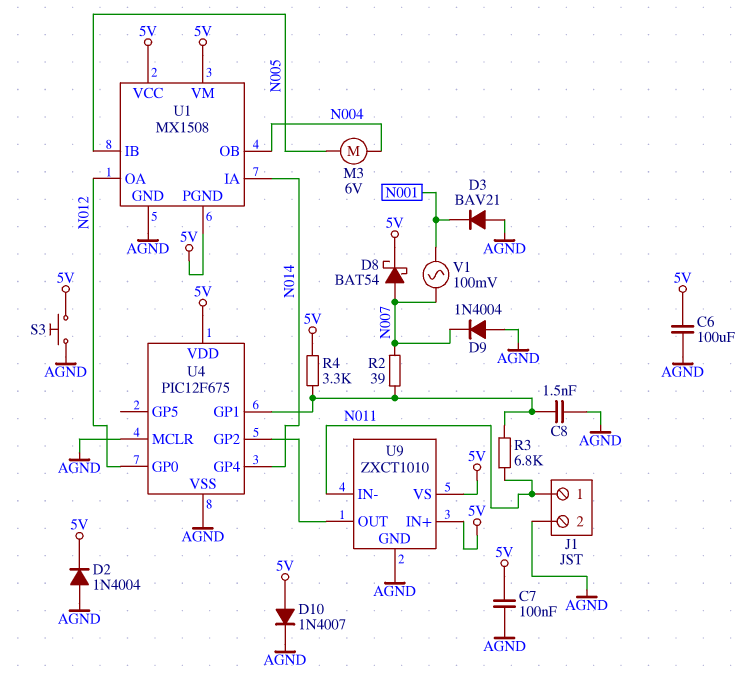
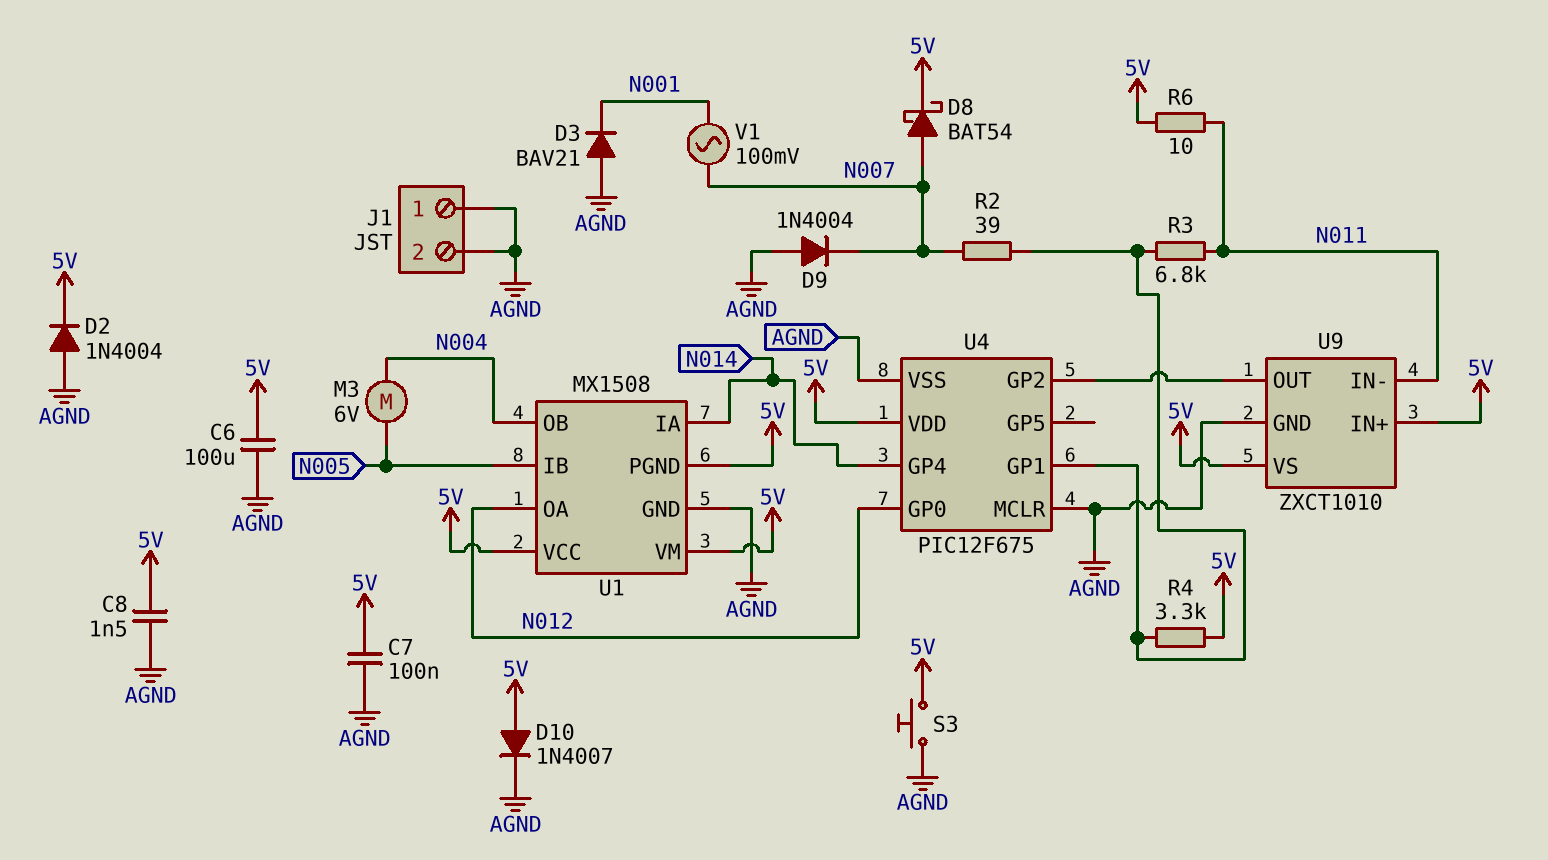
C8: 1.5nF (AGND, U4/GP1) -> 1.5nF (5V, AGND)
J1 pin 1: N011 -> AGND
R6: none -> 10 (5V, N011)

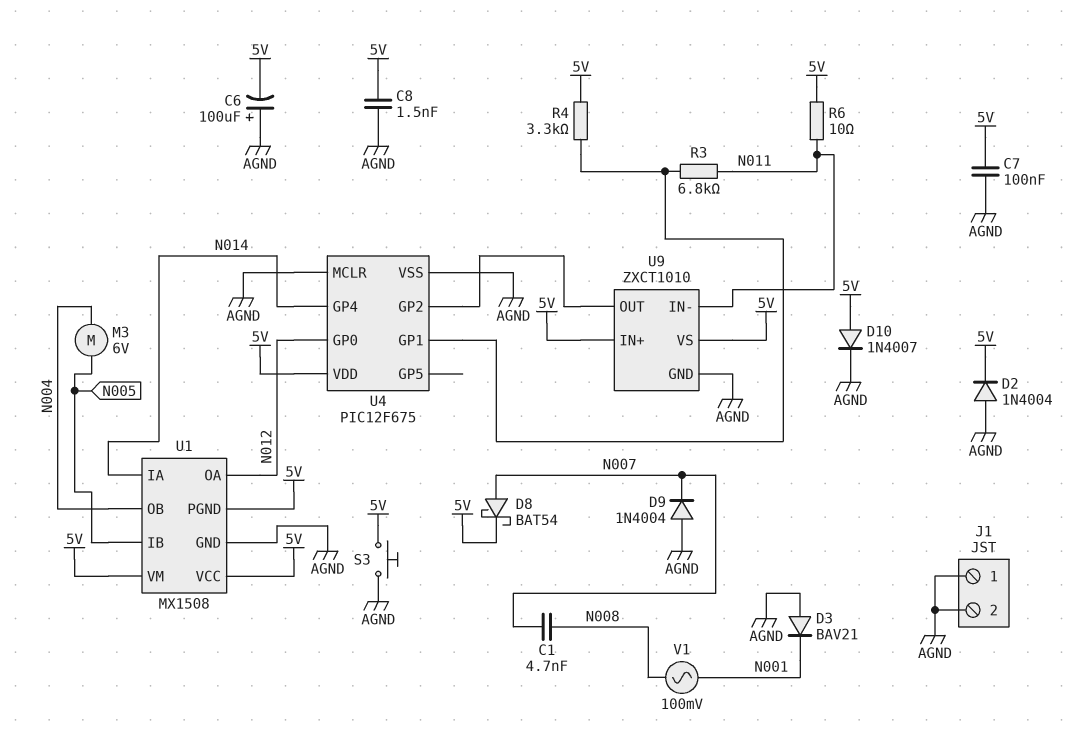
C1: none -> 4.7nF (N007, N008)
C6: 100uF (5V, AGND) -> 100uF (plus AGND, minus 5V)
R2: 39 (N007, U4/GP1) -> none
V1: AC 100mV (N001, N007) -> AC 100mV (N001, N008)

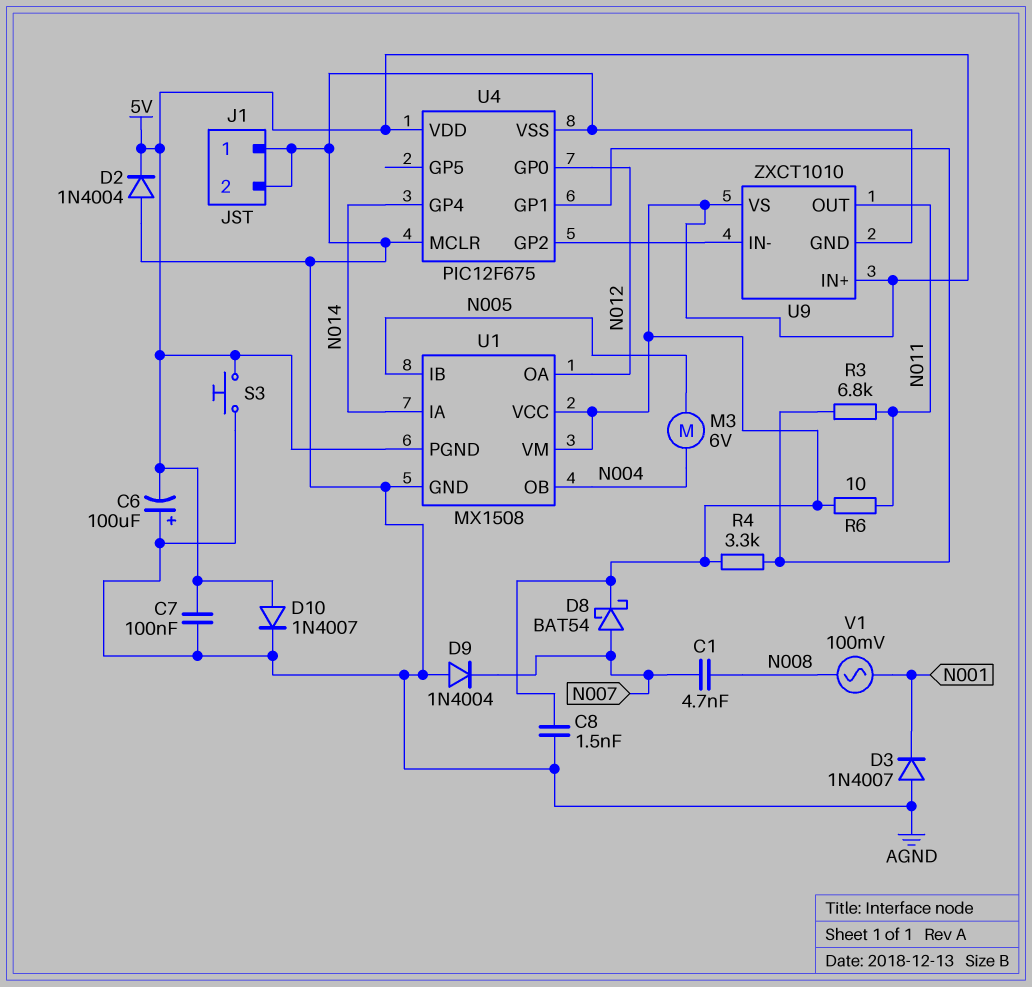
D3: diode BAV21 (A AGND, K N001) -> diode 1N4007 (A AGND, K N001)
U9 pin IN-: N011 -> U4/GP2
U9 pin OUT: U4/GP2 -> N011

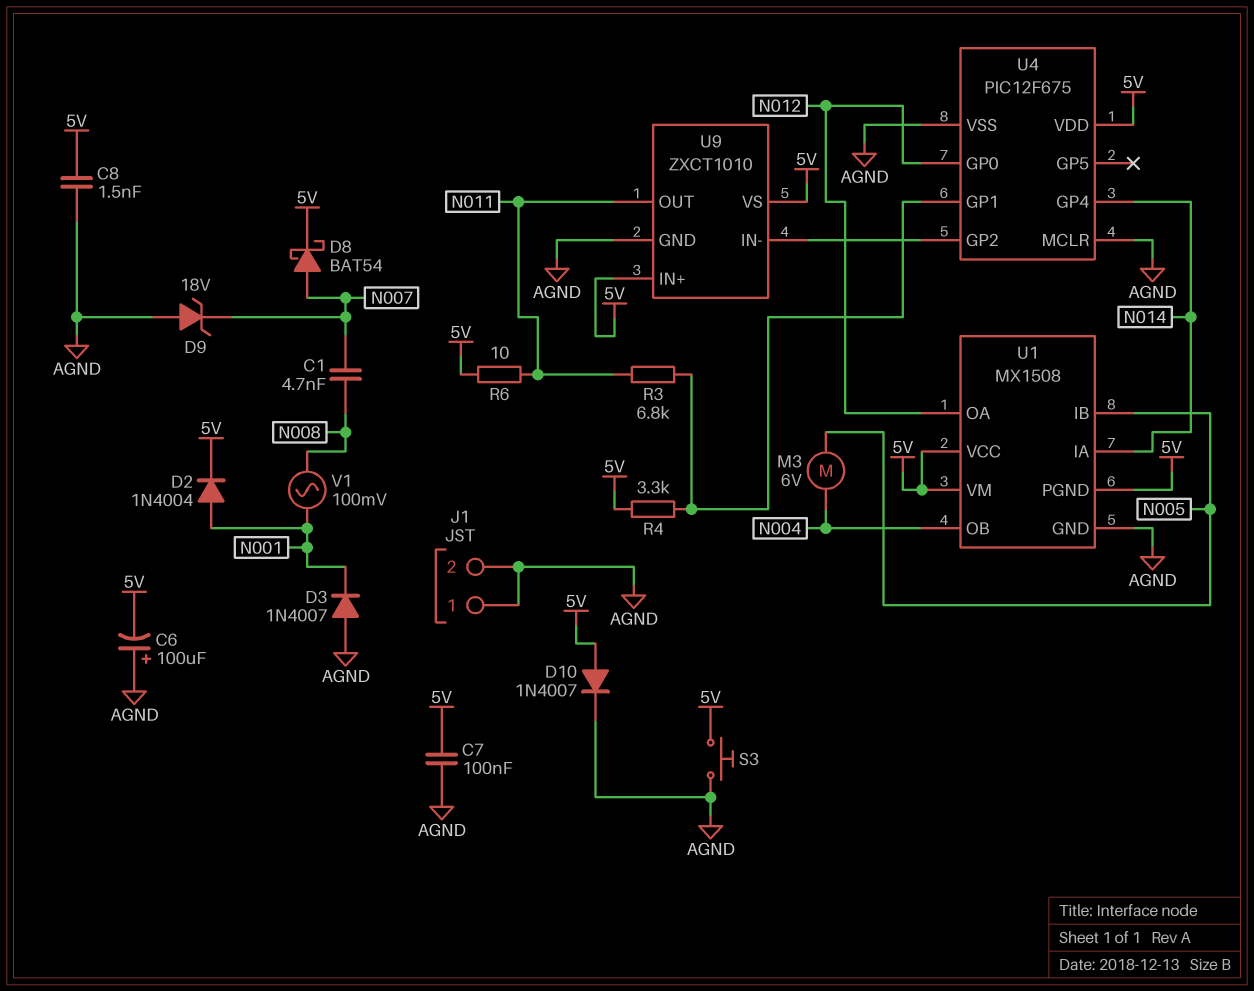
D2: diode 1N4004 (A AGND, K 5V) -> diode 1N4004 (A N001, K 5V)
D9: diode 1N4004 (A AGND, K N007) -> zener 18V (A AGND, K N007)

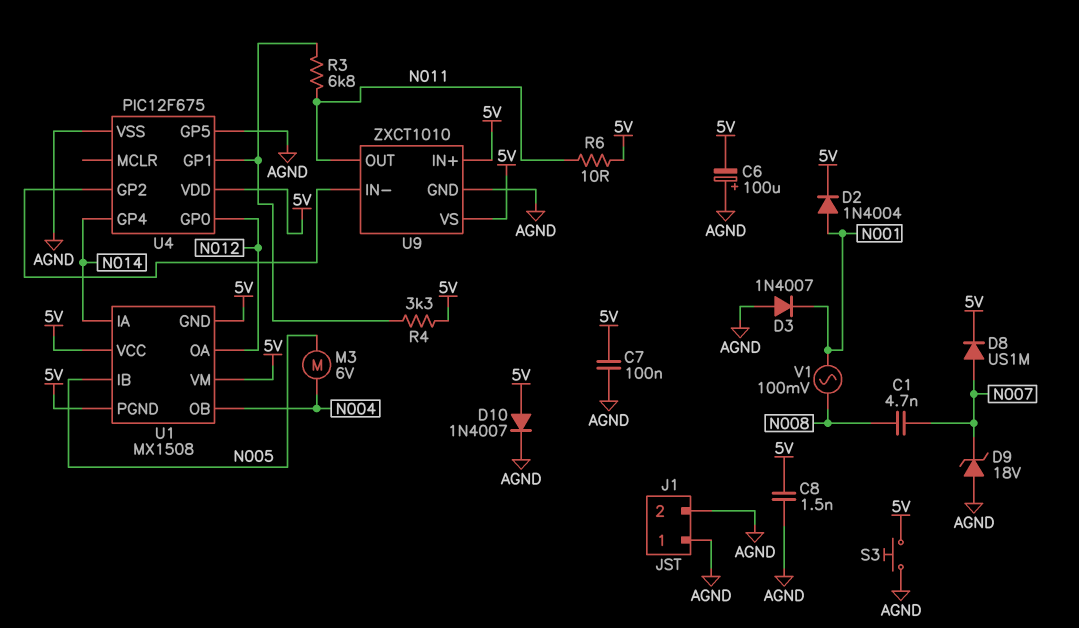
D8: schottky BAT54 (A N007, K 5V) -> diode US1M (A N007, K 5V)
U1 pin GND: AGND -> 5V
U4 pin GP5: none -> AGND
U4 pin MCLR: AGND -> none

